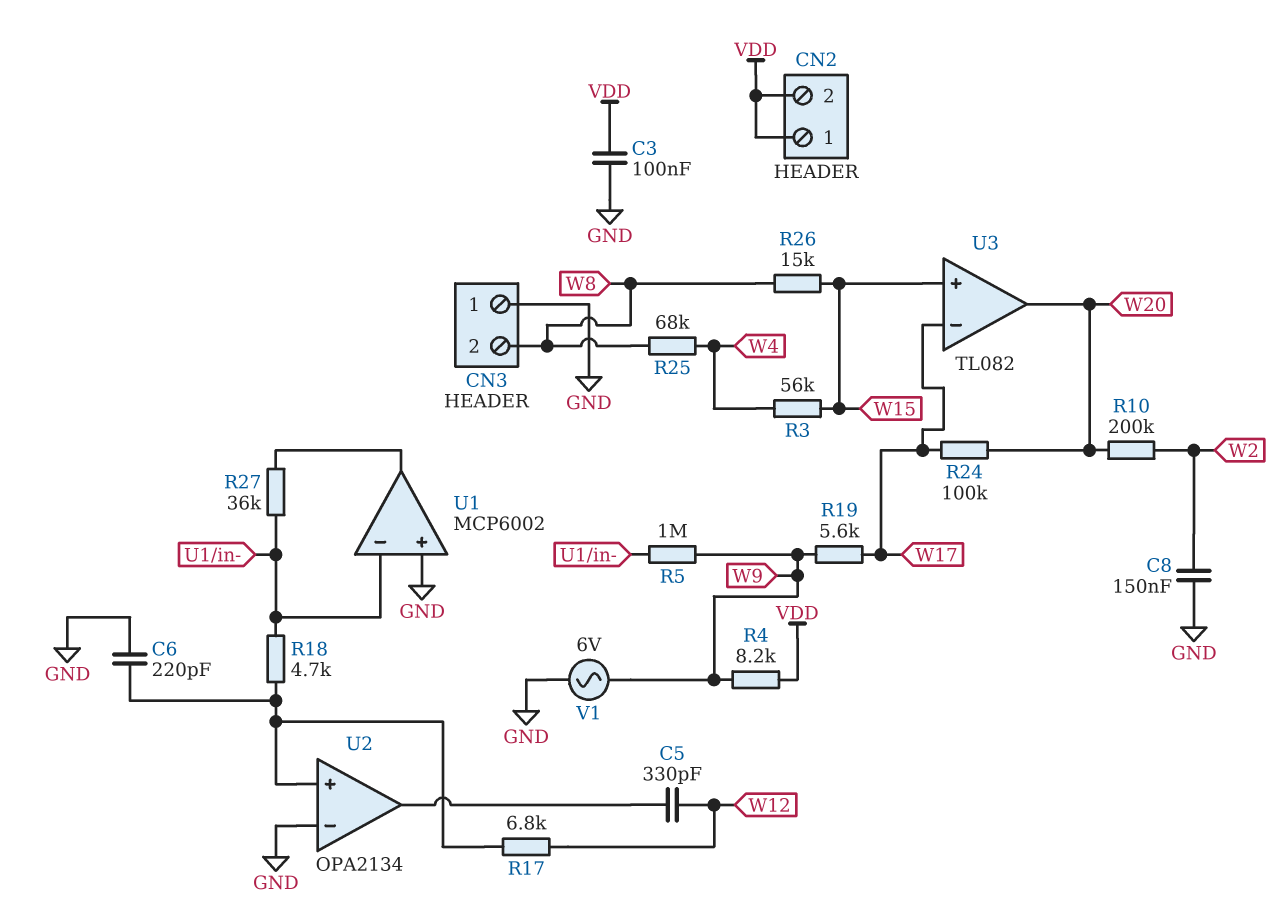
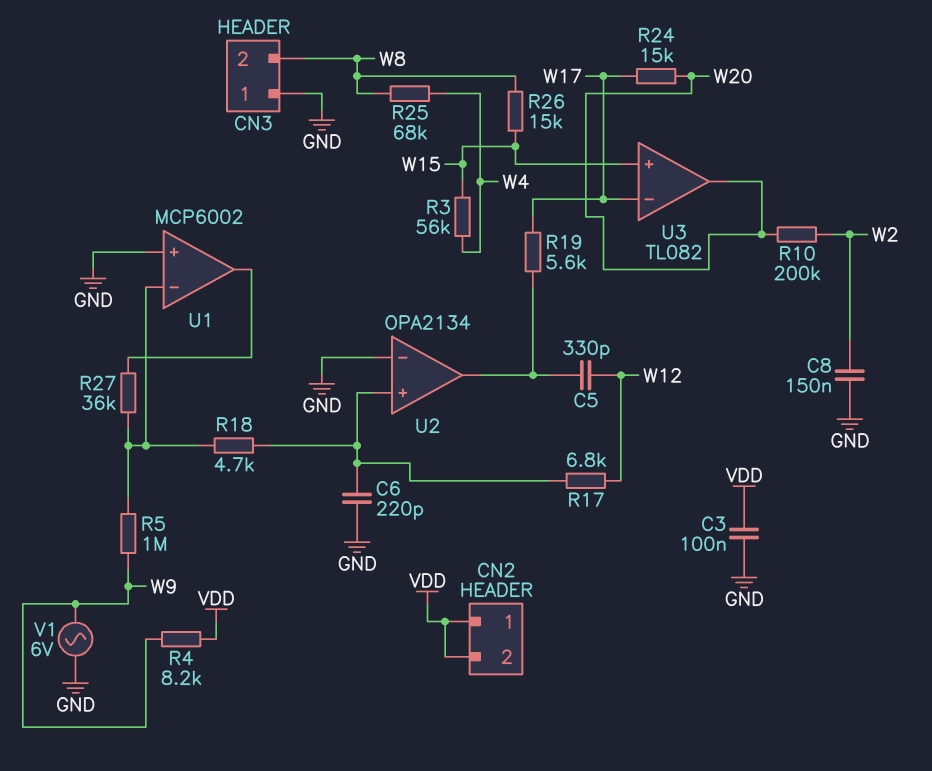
R19: 5.6k (W9, W17) -> 5.6k (U2/out, W17)
R24: 100k (W17, W20) -> 15k (W17, W20)

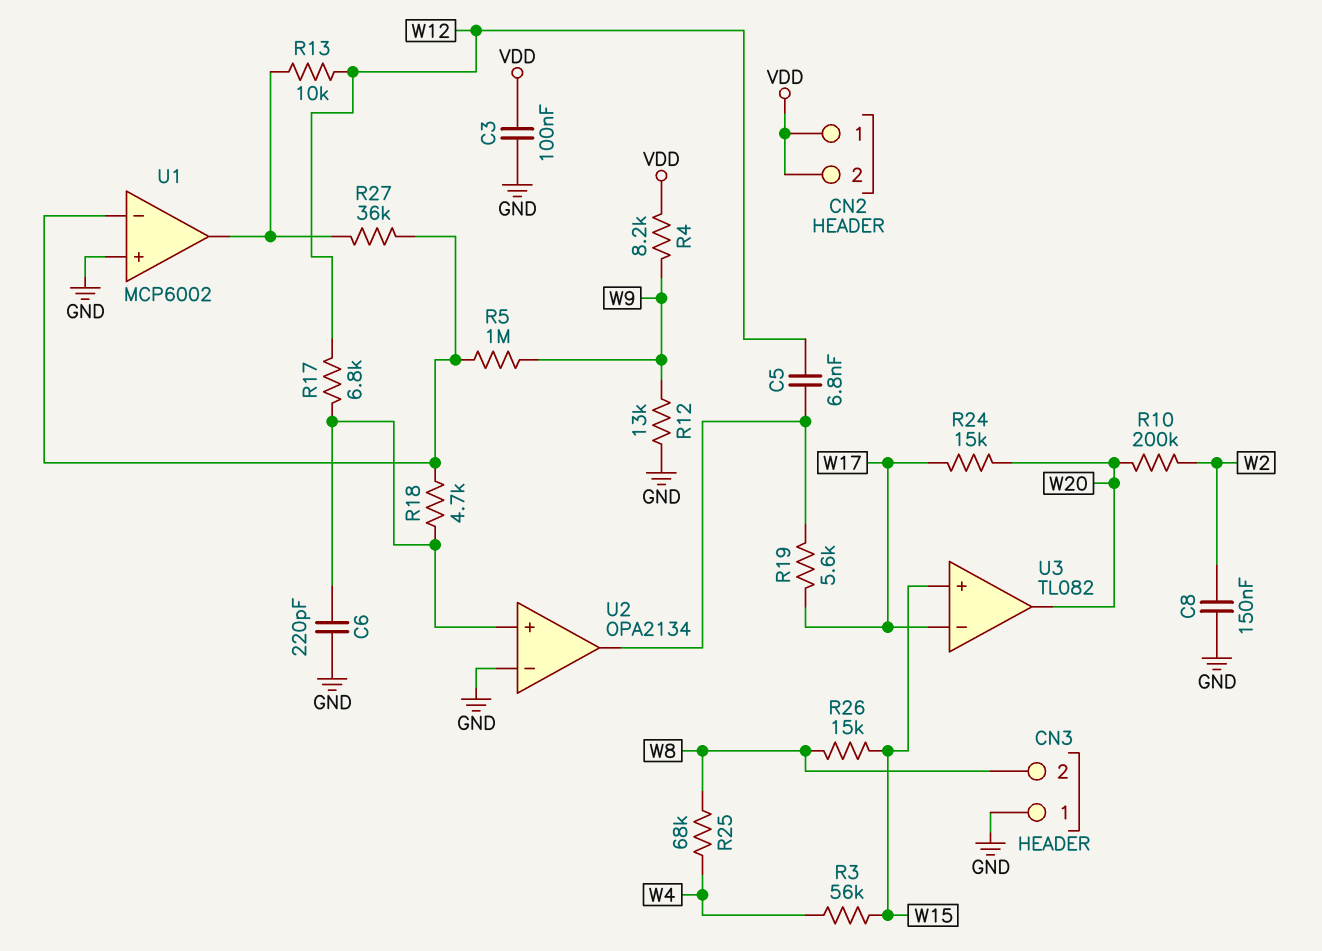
C5: 330pF (U2/out, W12) -> 6.8nF (U2/out, W12)
R12: none -> 13k (GND, W9)
R13: none -> 10k (U1/out, W12)
V1: AC 6V (GND, W9) -> none

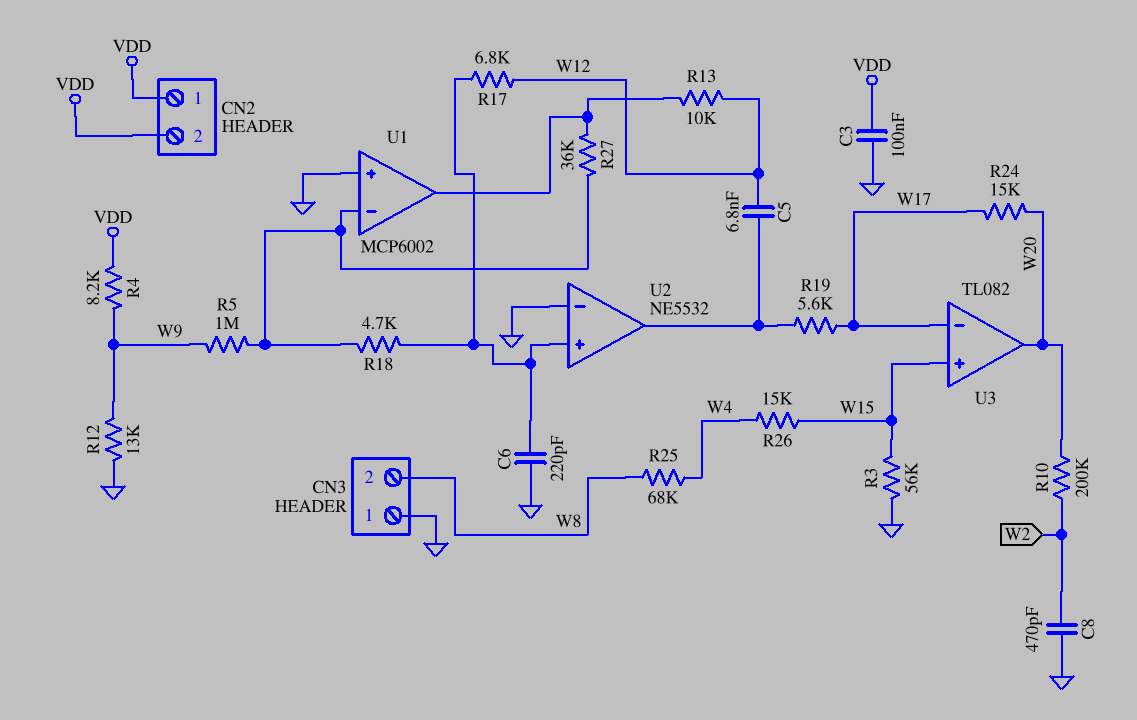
C8: 150nF (GND, W2) -> 470pF (GND, W2)
R3: 56k (W4, W15) -> 56k (GND, W15)
R26: 15k (W8, W15) -> 15k (W4, W15)
U2: OPA2134 -> NE5532

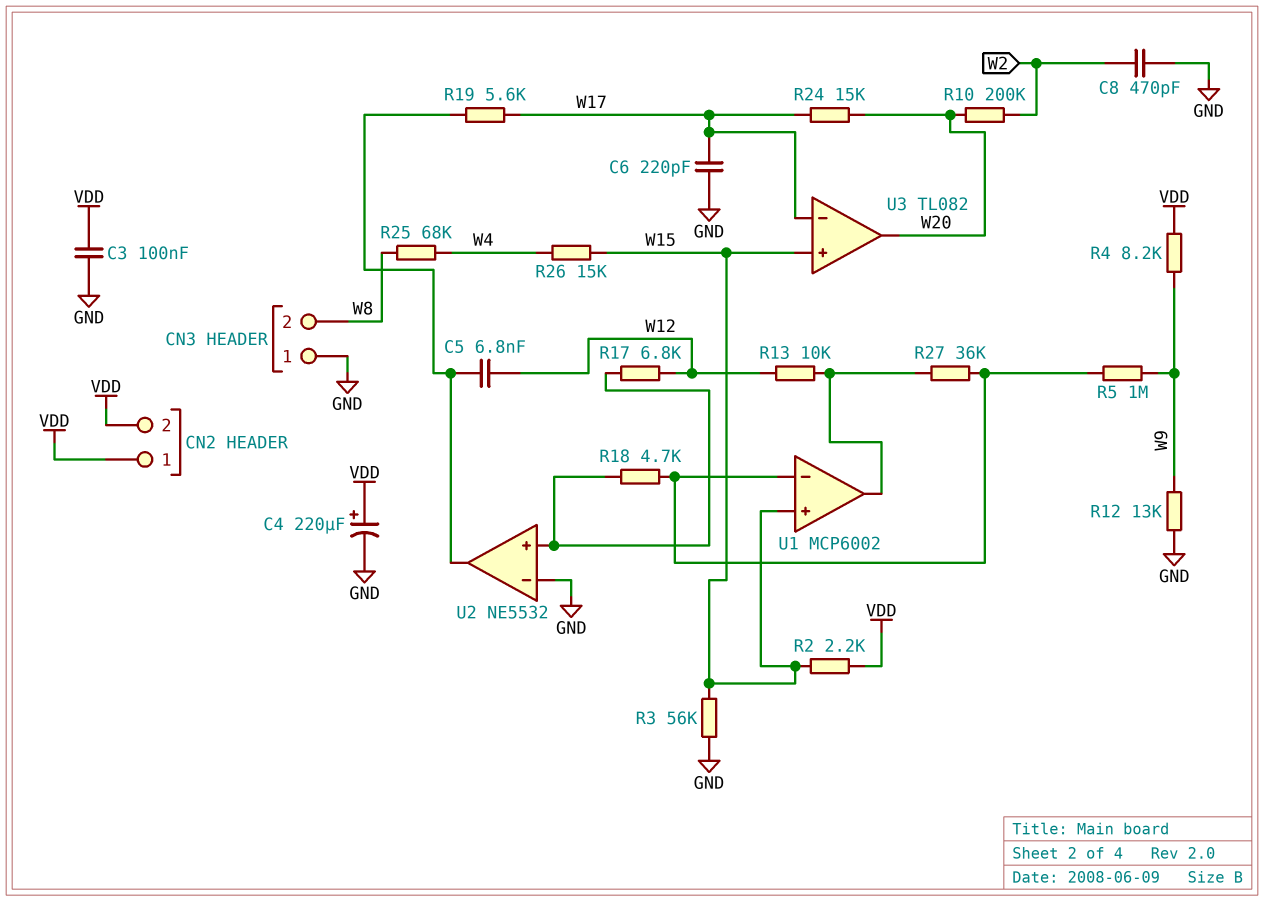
C4: none -> 220uF (plus VDD, minus GND)
C6: 220pF (GND, U2/in+) -> 220pF (GND, W17)
R2: none -> 2.2k (VDD, W15)
U1 pin in+: GND -> W15

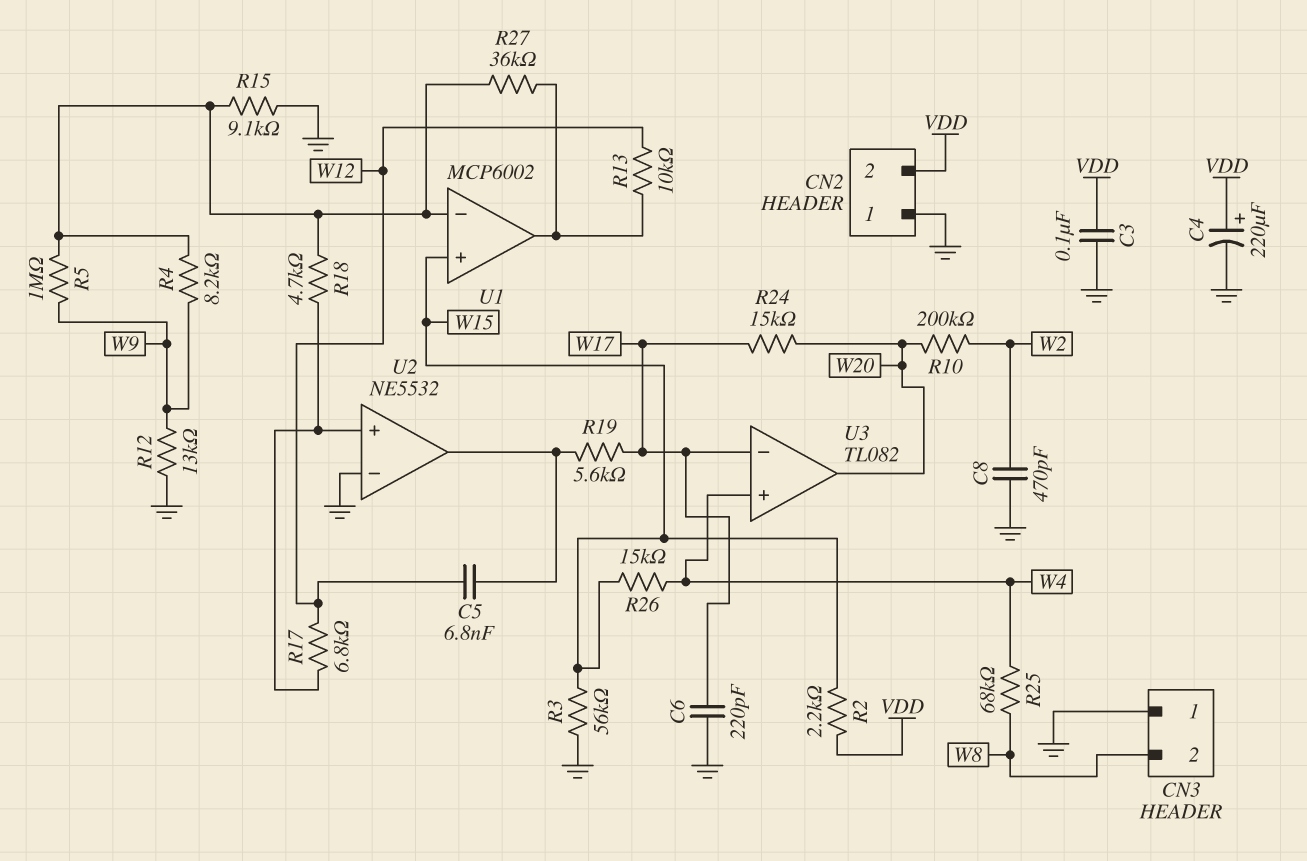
CN2 pin 1: VDD -> GND
R4: 8.2k (VDD, W9) -> 8.2k (U1/in-, W9)
R15: none -> 9.1k (GND, U1/in-)
U3 pin in+: W15 -> W4

